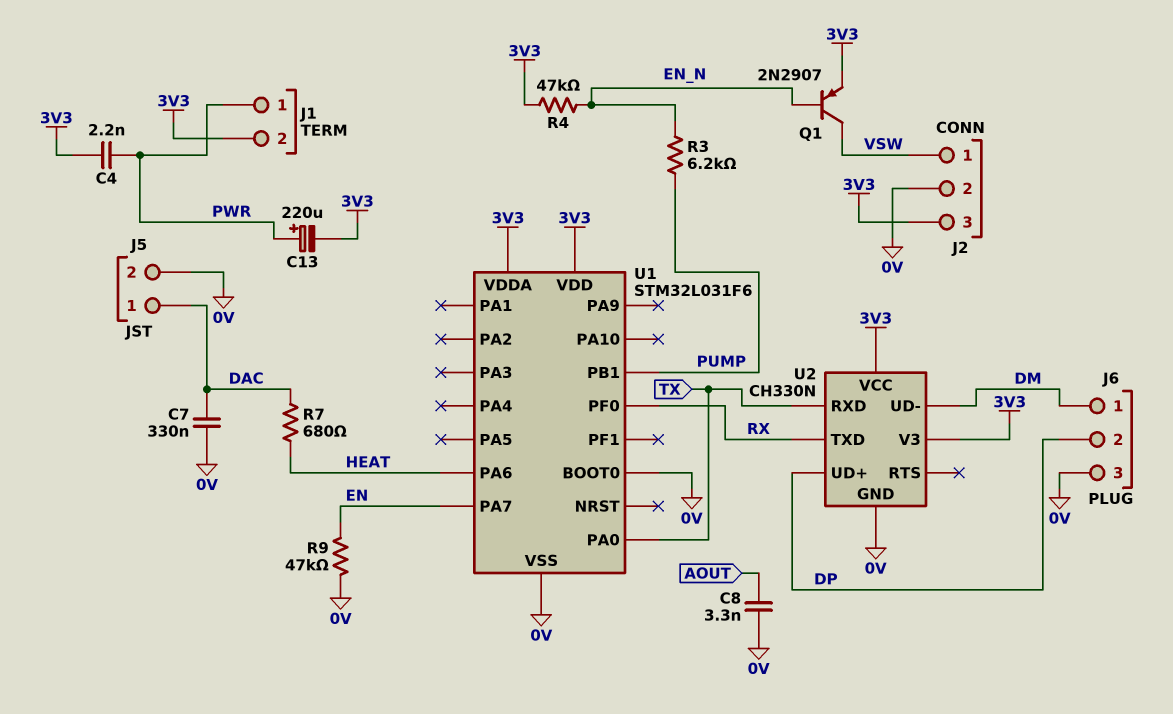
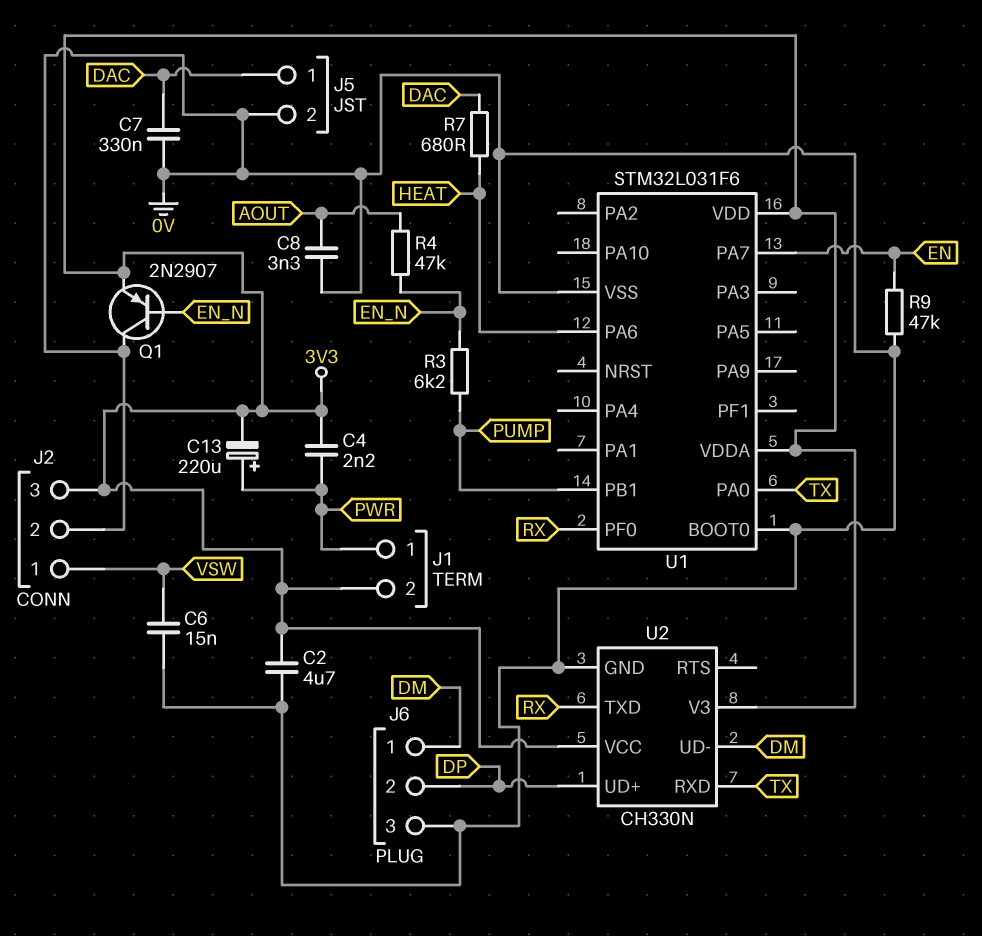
C2: none -> 4.7uF (0V, 3V3)
C6: none -> 15nF (0V, VSW)
Q1: PNP 2N2907 (B EN_N, C VSW, E 3V3) -> PNP 2N2907 (B EN_N, C 0V, E 3V3)
R4: 47k (3V3, EN_N) -> 47k (AOUT, EN_N)

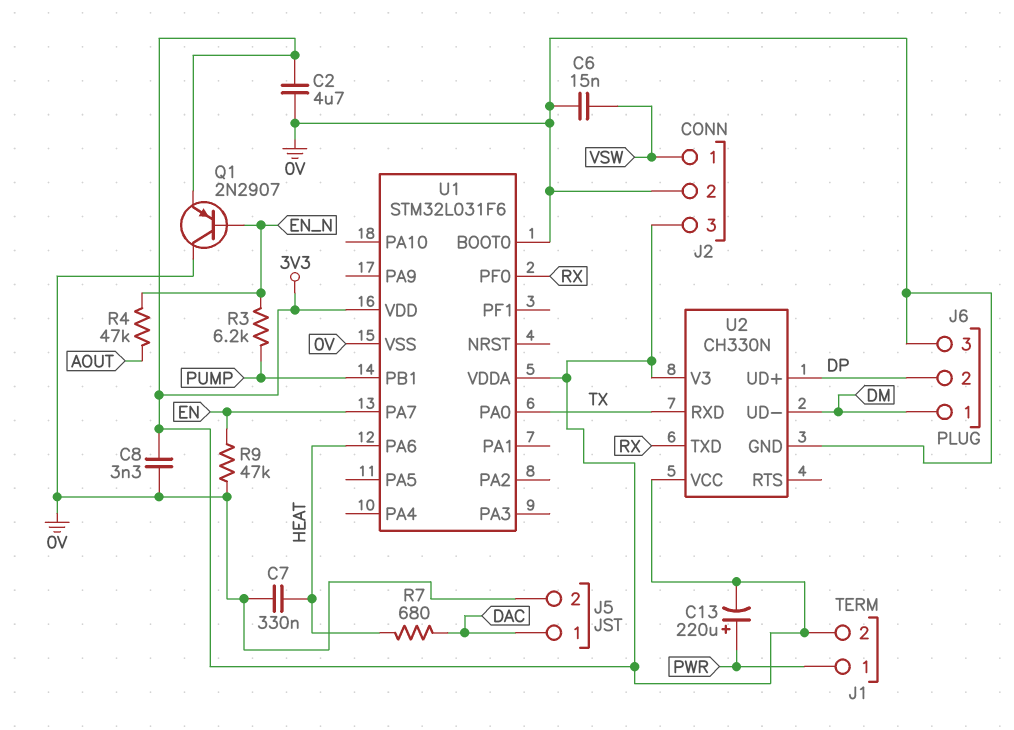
C4: 2.2nF (3V3, PWR) -> none
C7: 330nF (0V, DAC) -> 330nF (0V, HEAT)
C8: 3.3nF (0V, AOUT) -> 3.3nF (0V, 3V3)

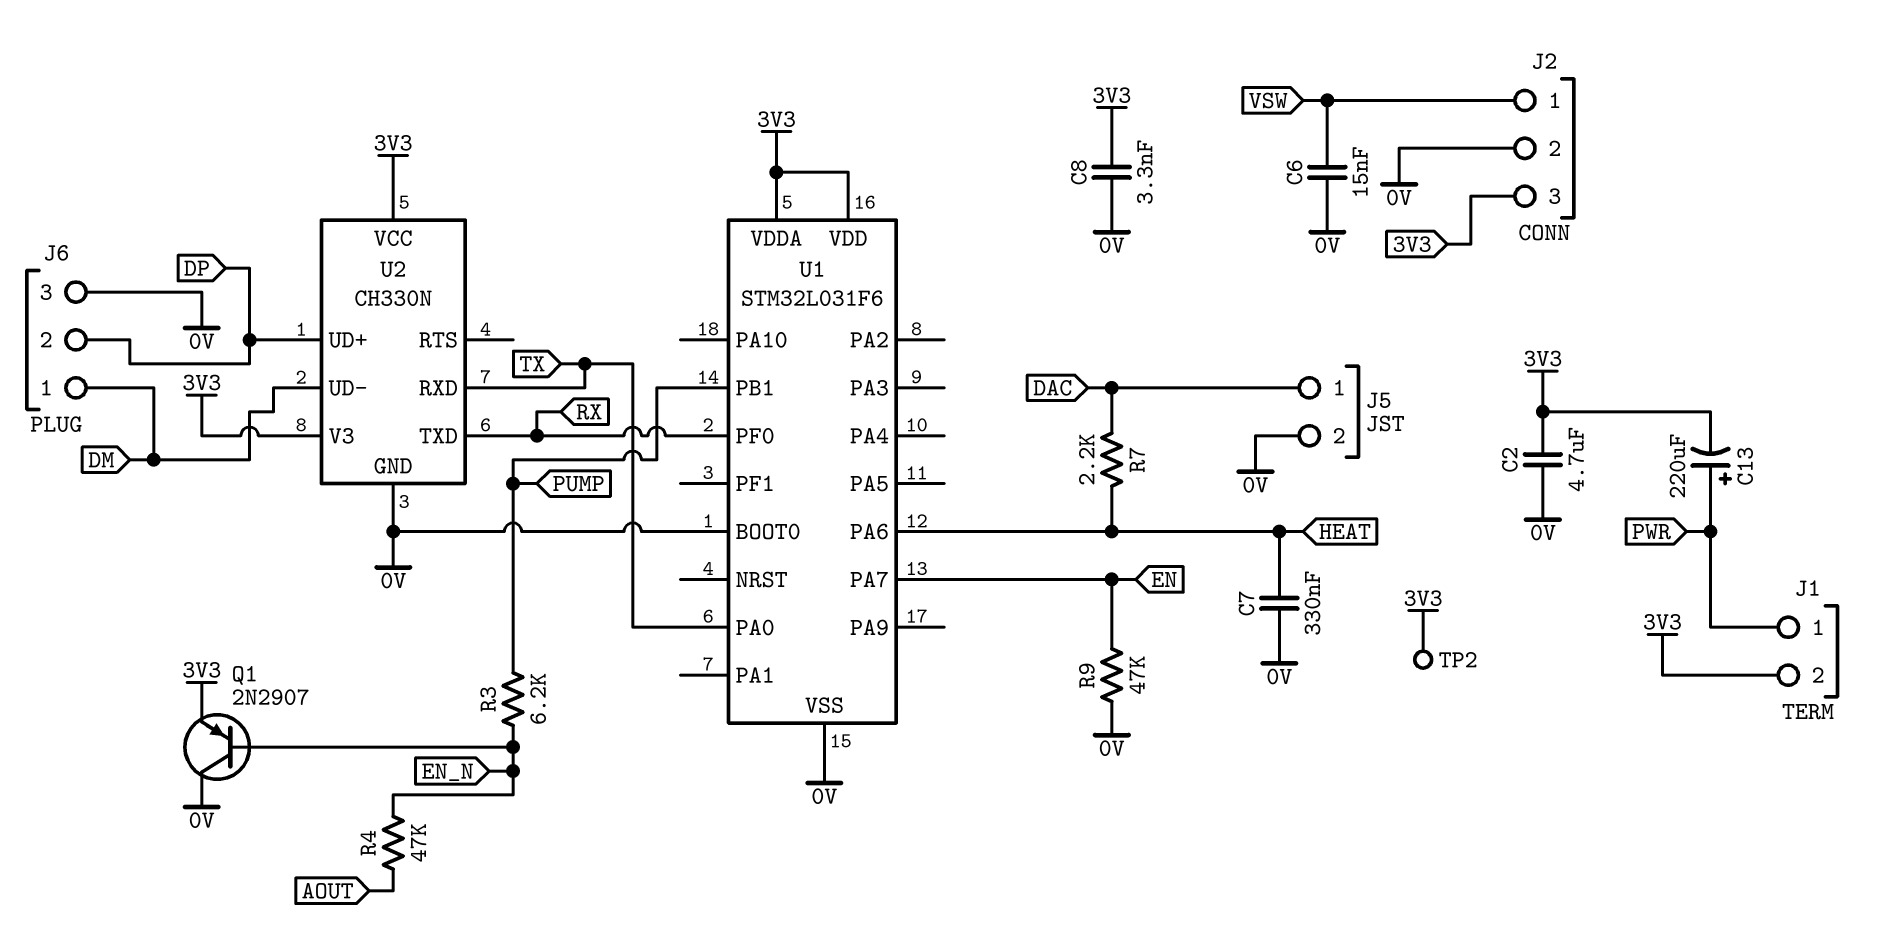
R7: 680 (DAC, HEAT) -> 2.2k (DAC, HEAT)
TP2: none -> test point (3V3)

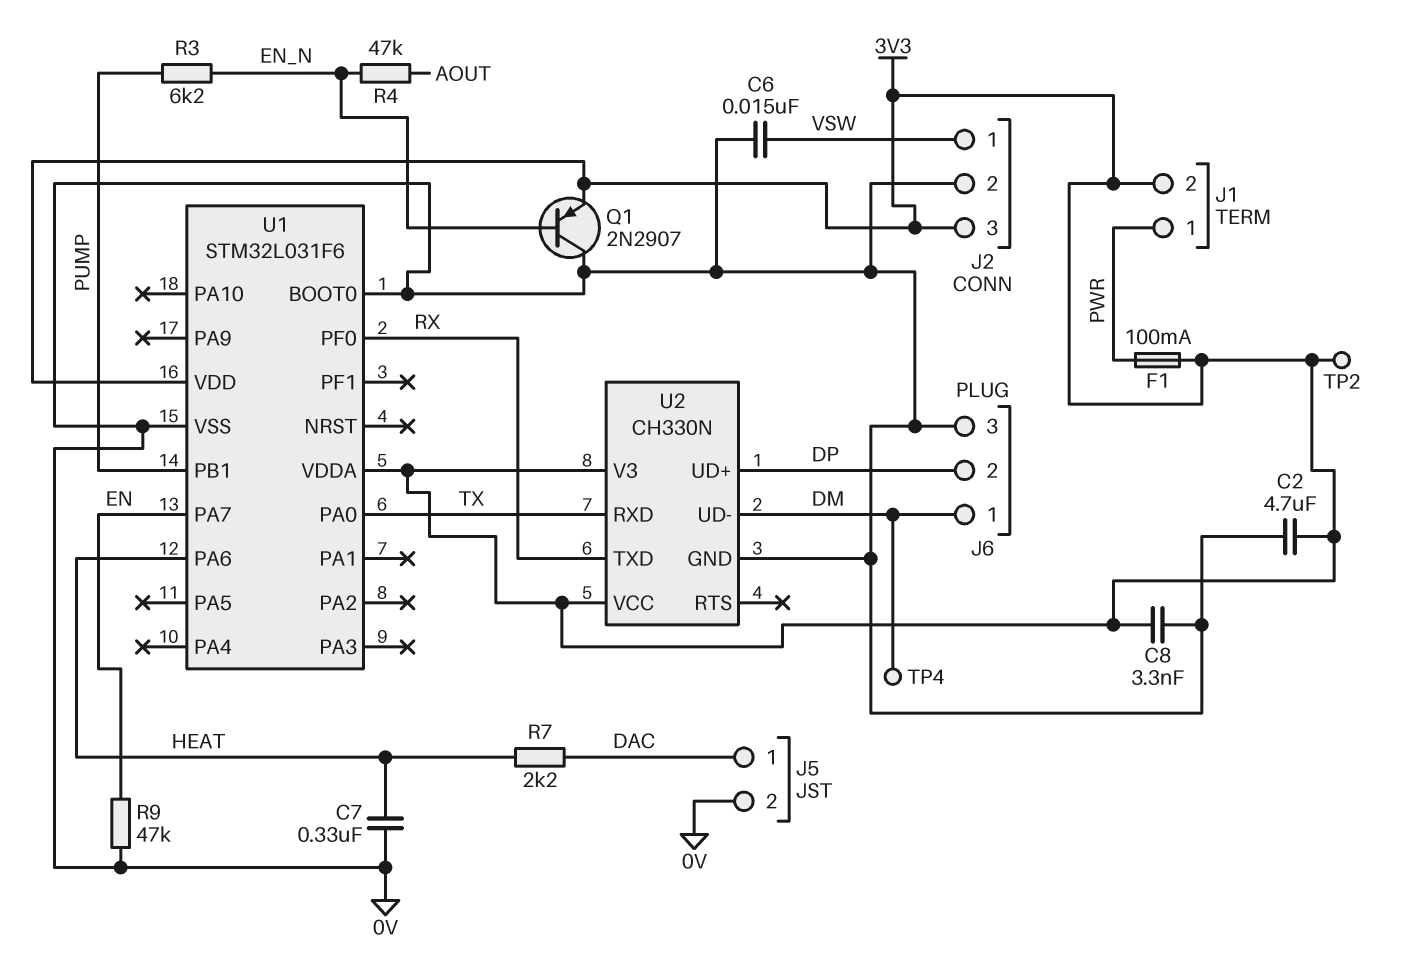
C13: 220uF (plus PWR, minus 3V3) -> none
F1: none -> 100mA (3V3, PWR)
TP4: none -> test point (DM)

